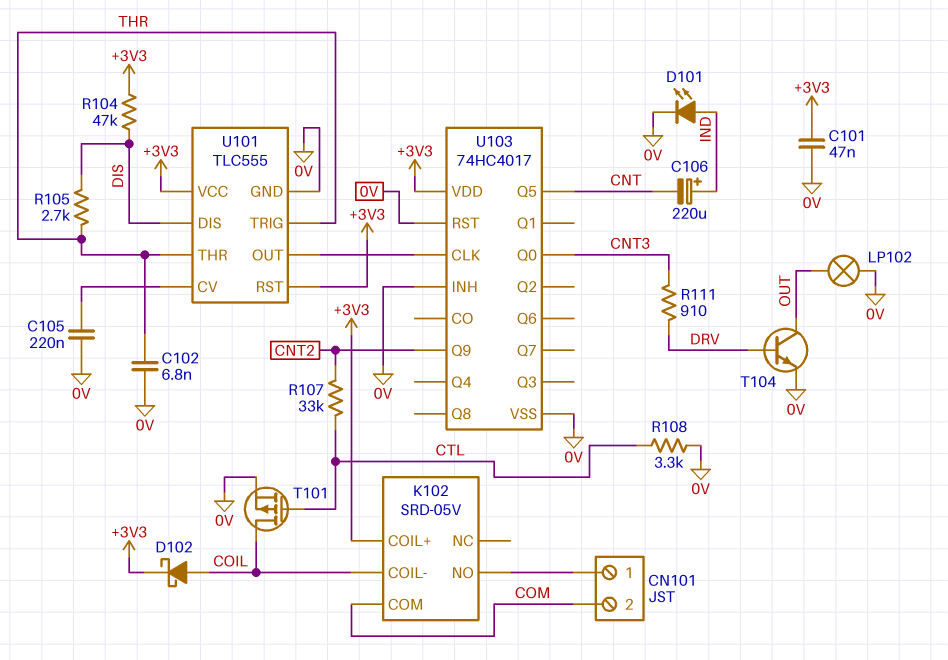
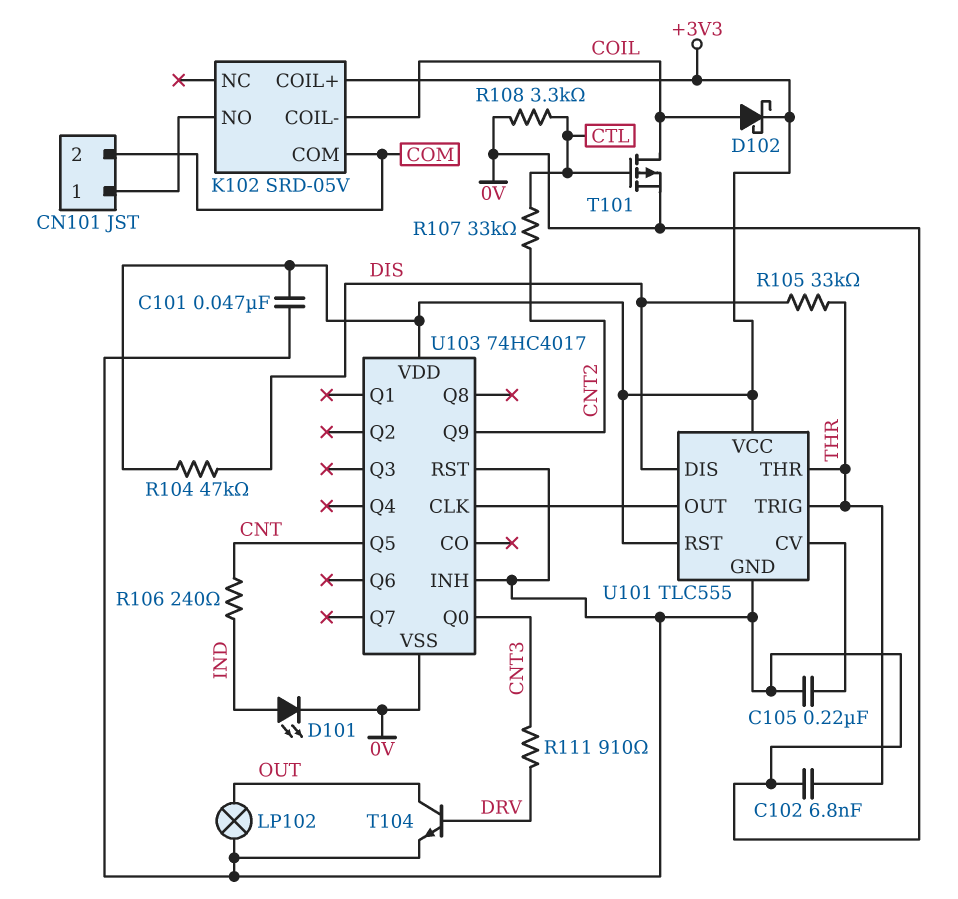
C106: 220uF (plus IND, minus CNT) -> none
R105: 2.7k (DIS, THR) -> 33k (DIS, THR)
R106: none -> 240 (CNT, IND)

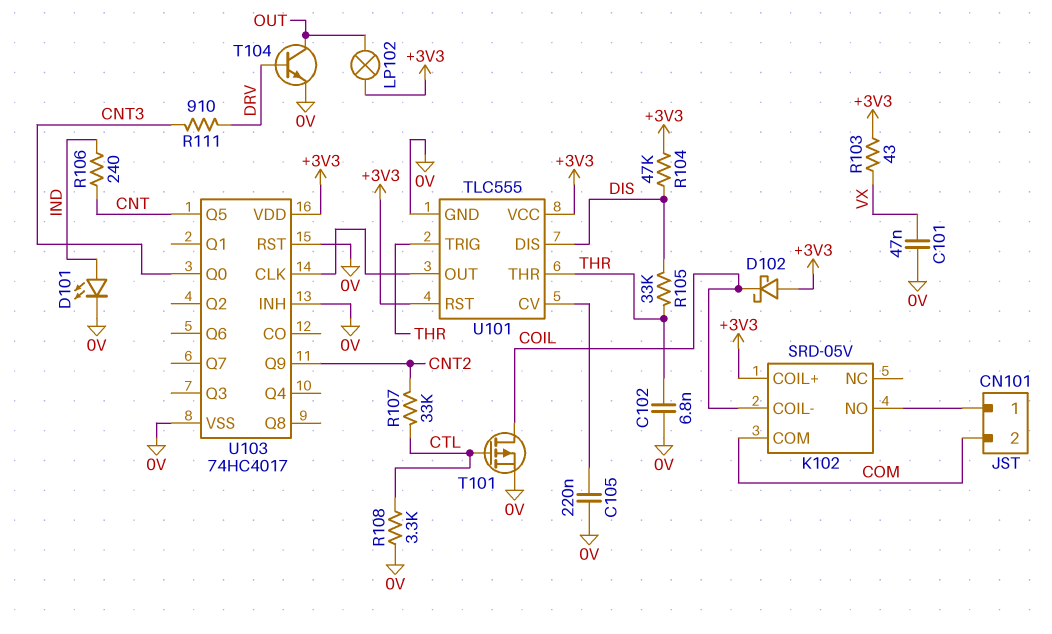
C101: 47nF (+3V3, 0V) -> 47nF (0V, VX)
D102: schottky (A COIL, K +3V3) -> schottky (A +3V3, K COIL)
LP102: lamp (0V, OUT) -> lamp (+3V3, OUT)
R103: none -> 43 (+3V3, VX)

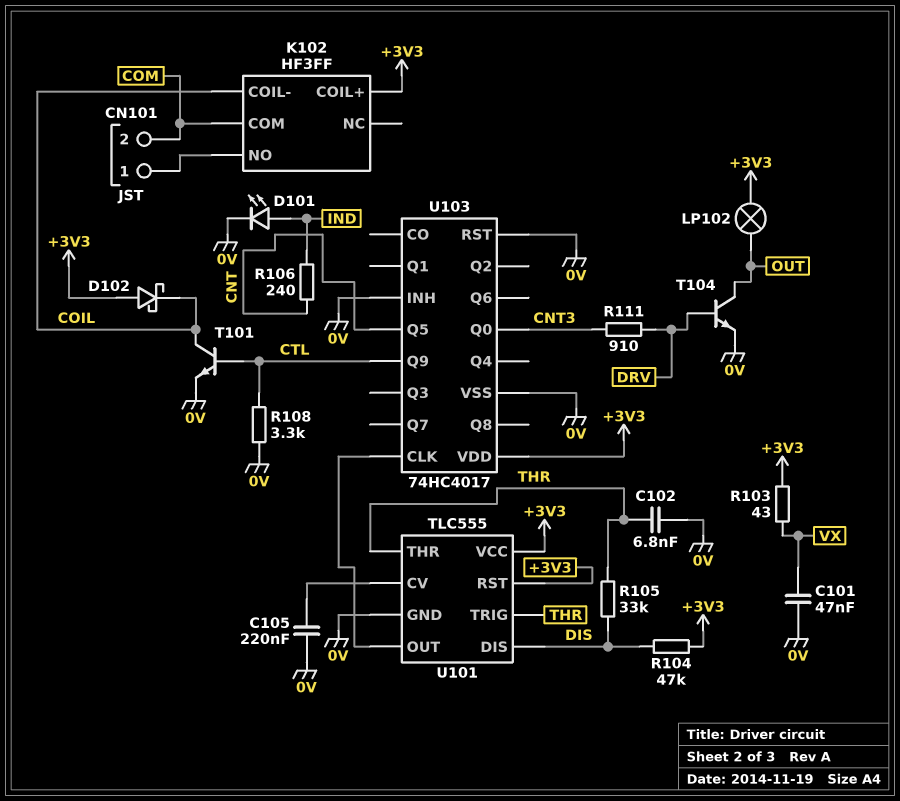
K102: SRD-05V -> HF3FF
R107: 33k (CNT2, CTL) -> none
T101: PMOS (G CTL, D COIL, S 0V) -> NPN (B CTL, C COIL, E 0V)
U103 pin Q9: CNT2 -> CTL

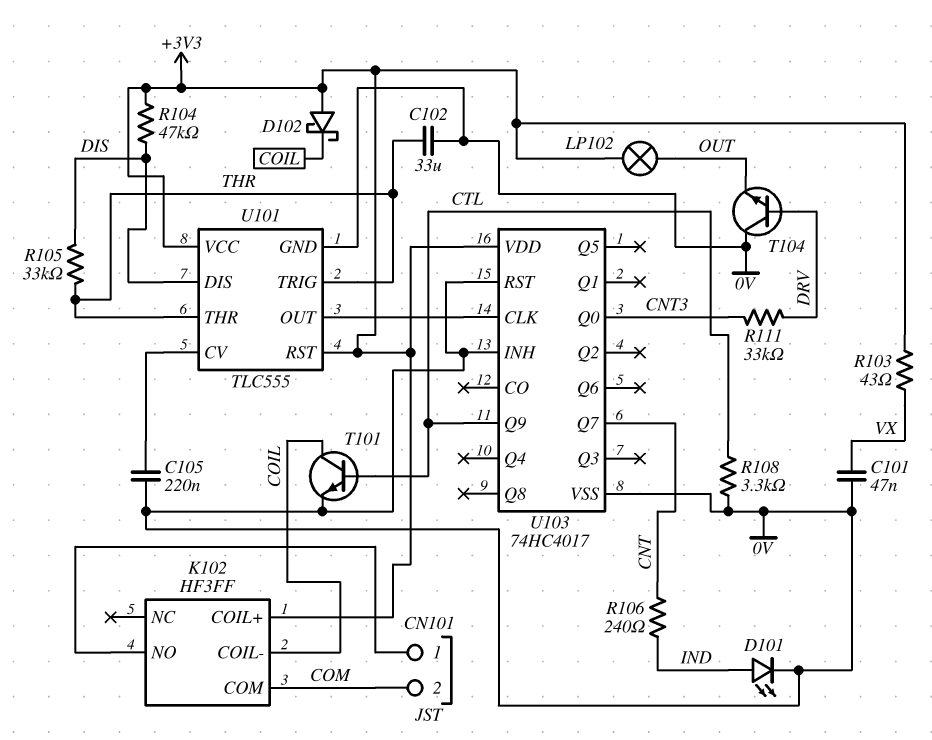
C102: 6.8nF (0V, THR) -> 33uF (0V, THR)
R111: 910 (CNT3, DRV) -> 33k (CNT3, DRV)
T104: NPN (B DRV, C OUT, E 0V) -> NPN (B DRV, C 0V, E OUT)
U103 pin Q5: CNT -> none
U103 pin Q7: none -> CNT

